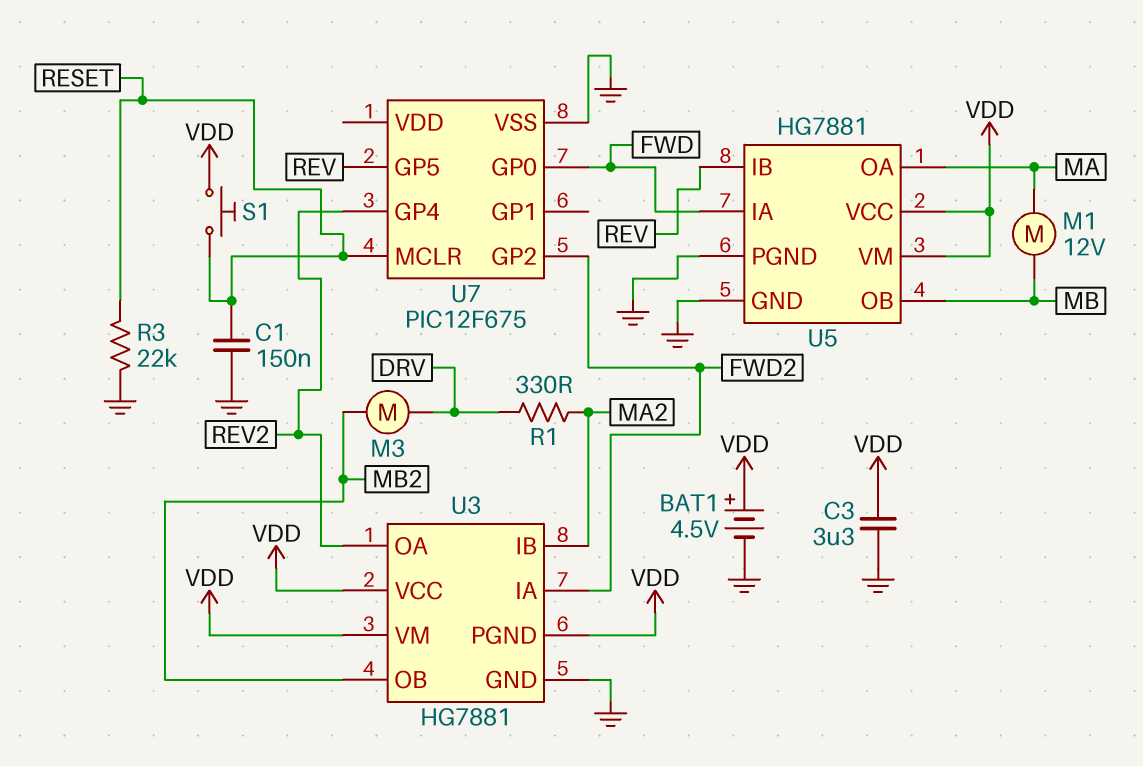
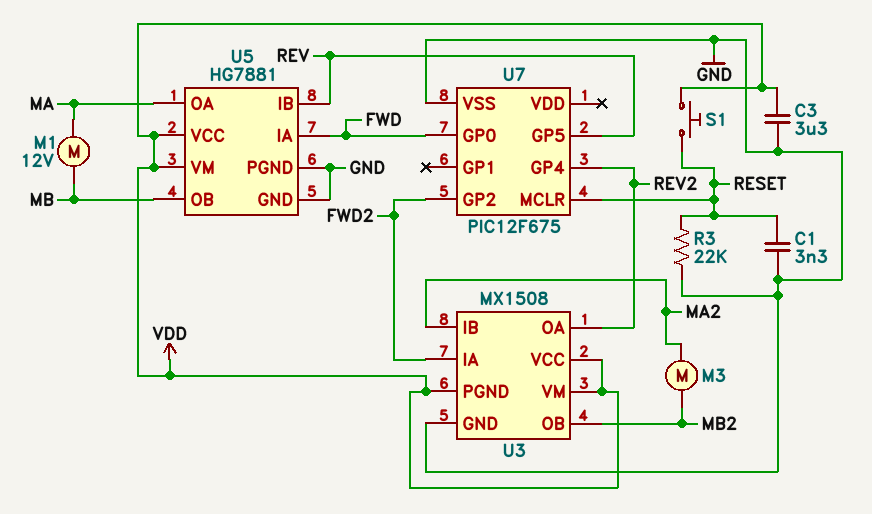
BAT1: 4.5V (plus VDD, minus GND) -> none
C1: 150nF (GND, RESET) -> 3.3nF (GND, RESET)
M3: motor (DRV, MB2) -> motor (MA2, MB2)
R1: 330 (DRV, MA2) -> none
U3: HG7881 -> MX1508

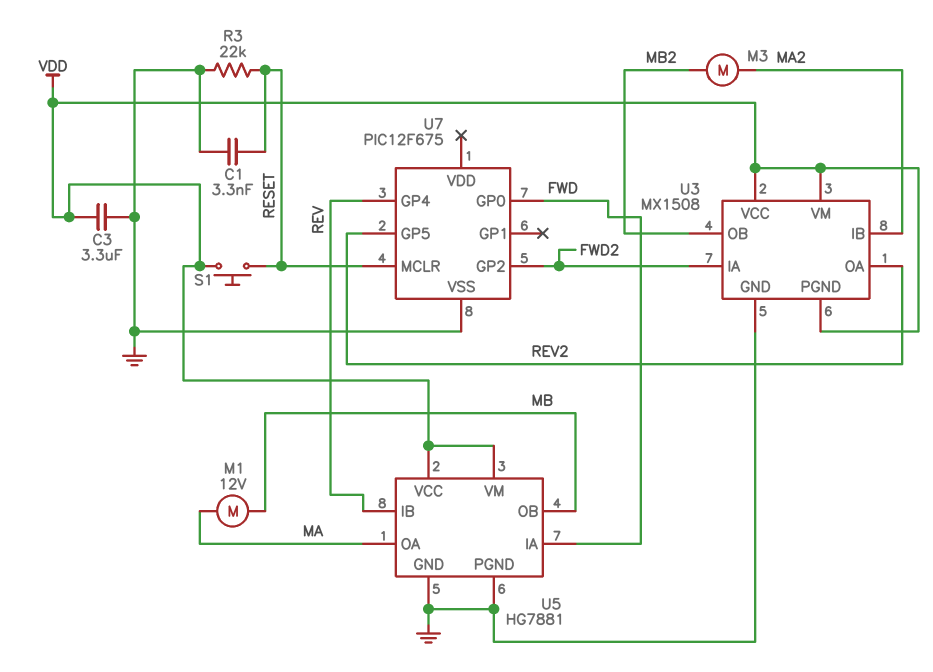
U7 pin GP4: REV2 -> REV
U7 pin GP5: REV -> REV2

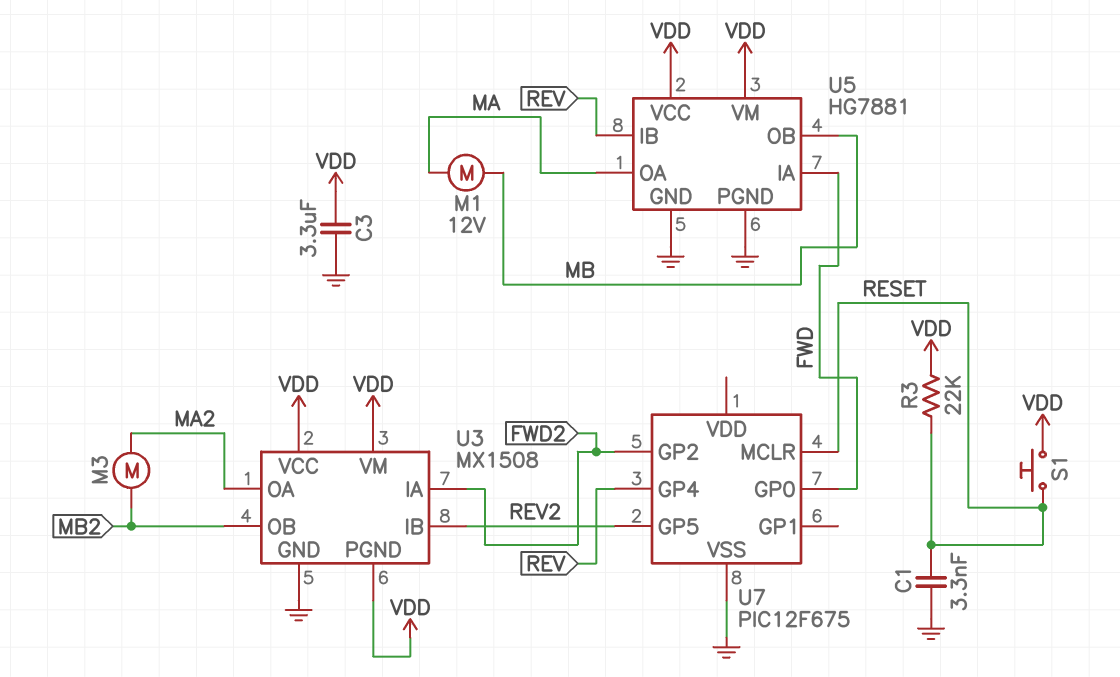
R3: 22k (GND, RESET) -> 22k (RESET, VDD)
U3 pin IB: MA2 -> REV2
U3 pin OA: REV2 -> MA2

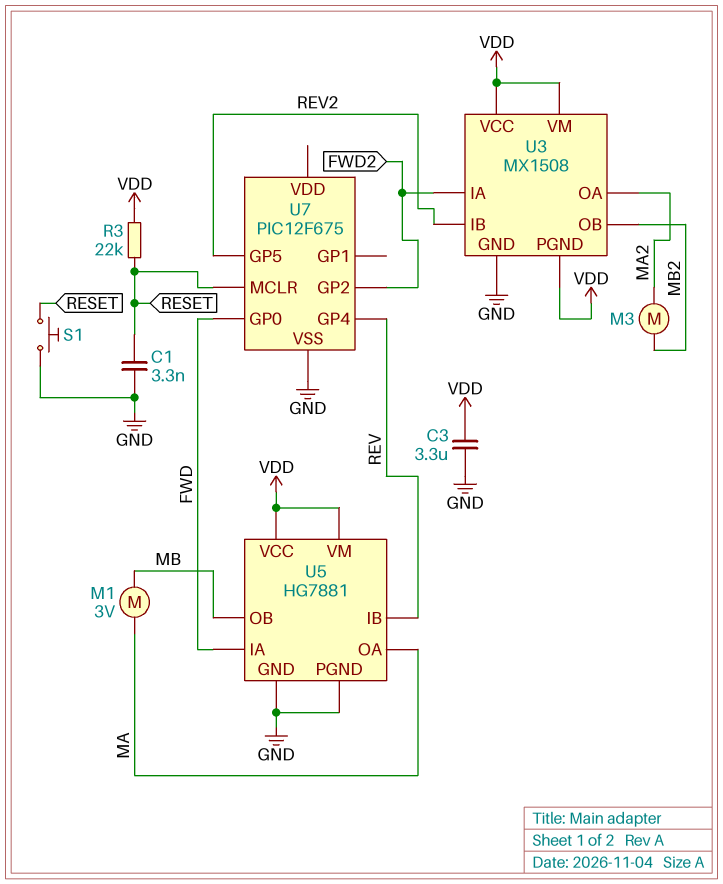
M1: motor 12V (MA, MB) -> motor 3V (MA, MB)
S1: button (RESET, VDD) -> button (GND, RESET)

